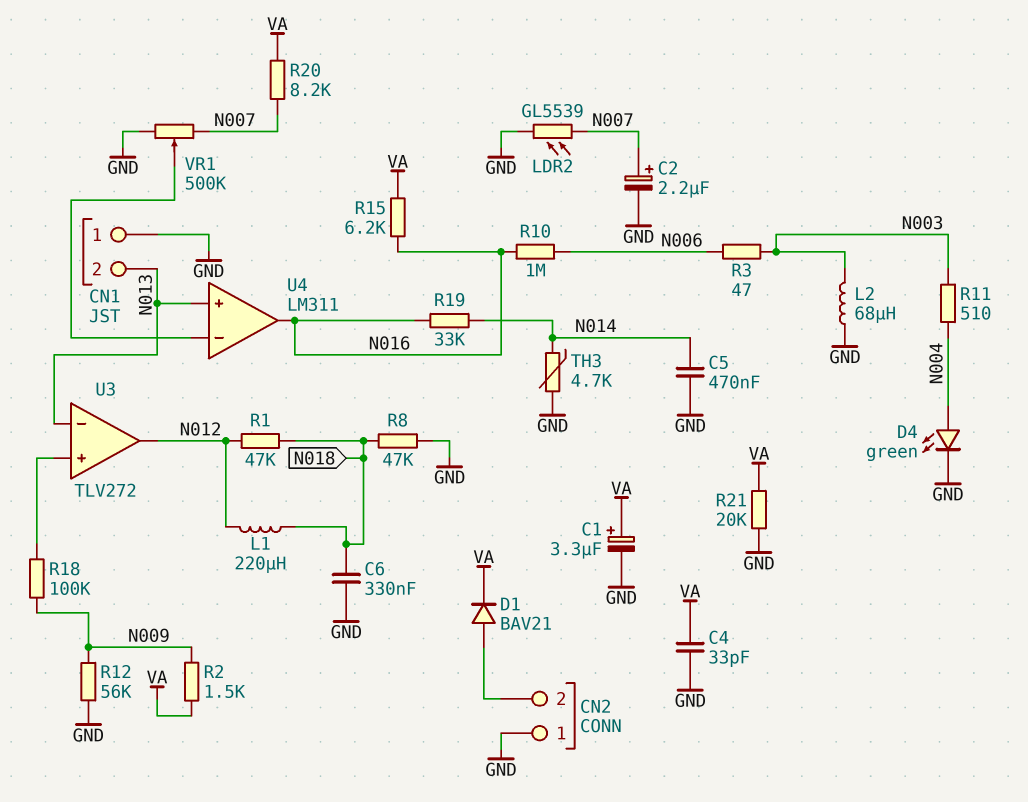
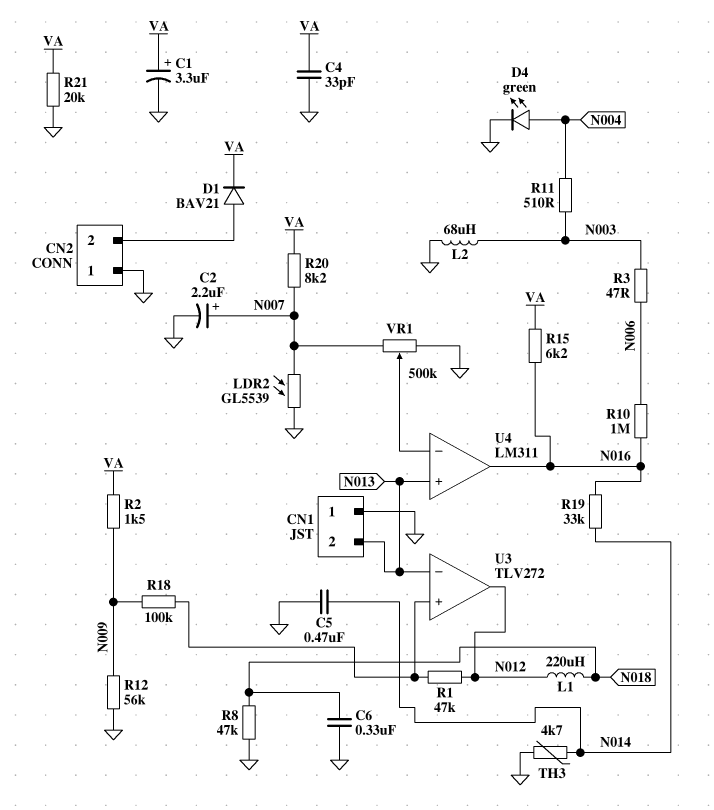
R1: 47k (N012, N018) -> 47k (N012, U3/in+)

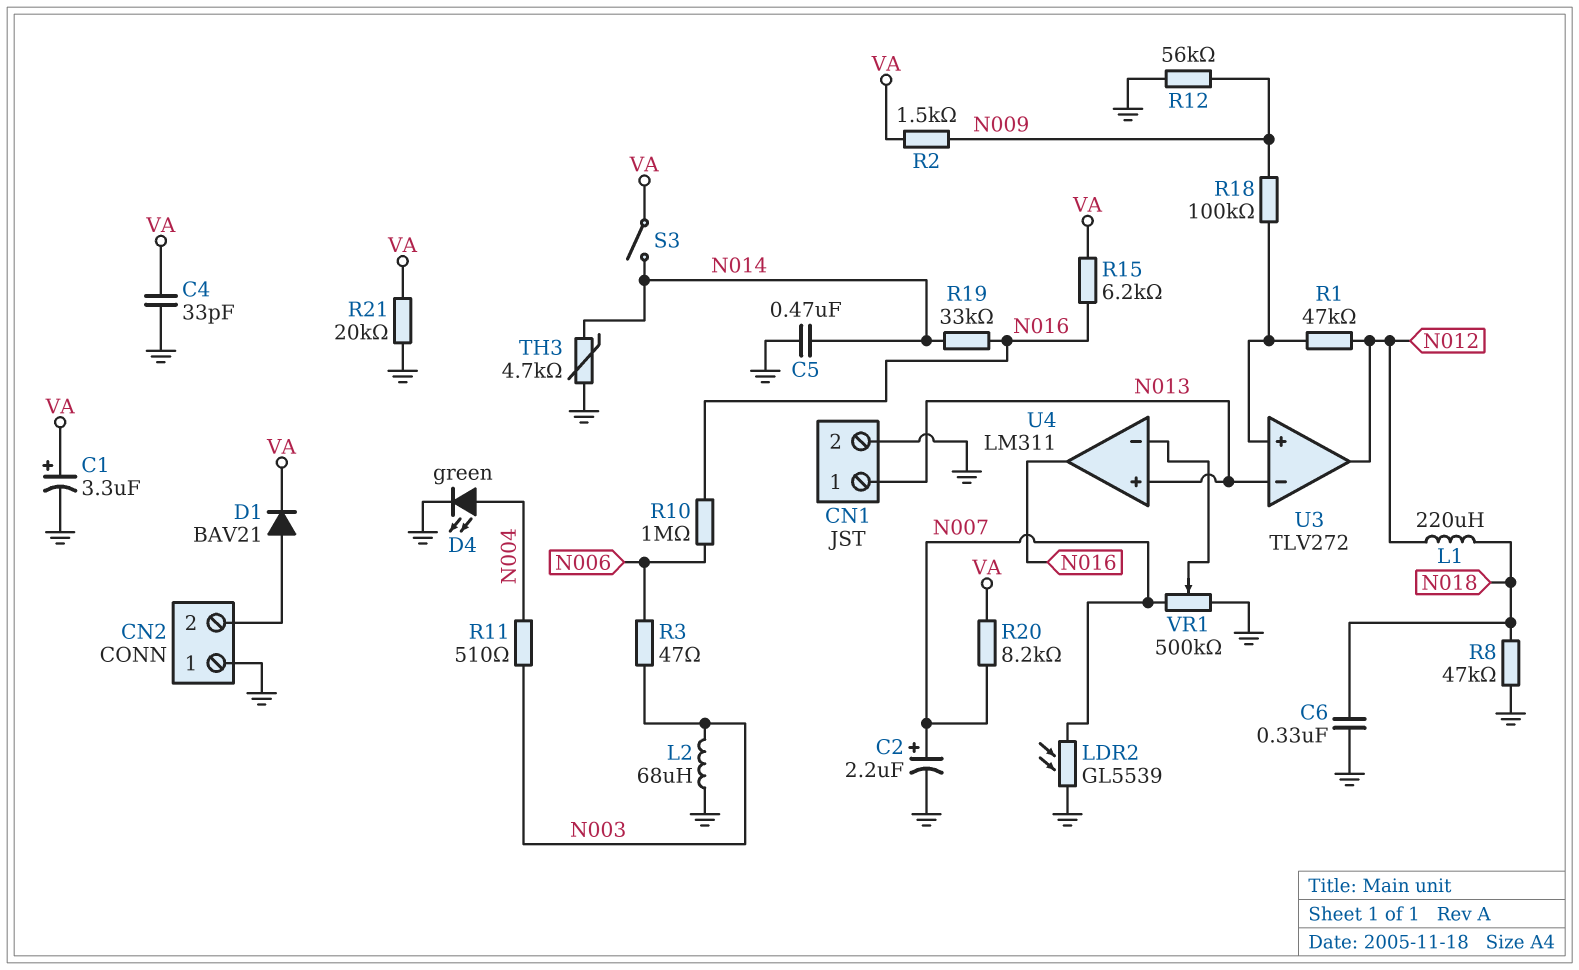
CN1 pin 1: GND -> N013
CN1 pin 2: N013 -> GND
S3: none -> switch (N014, VA)

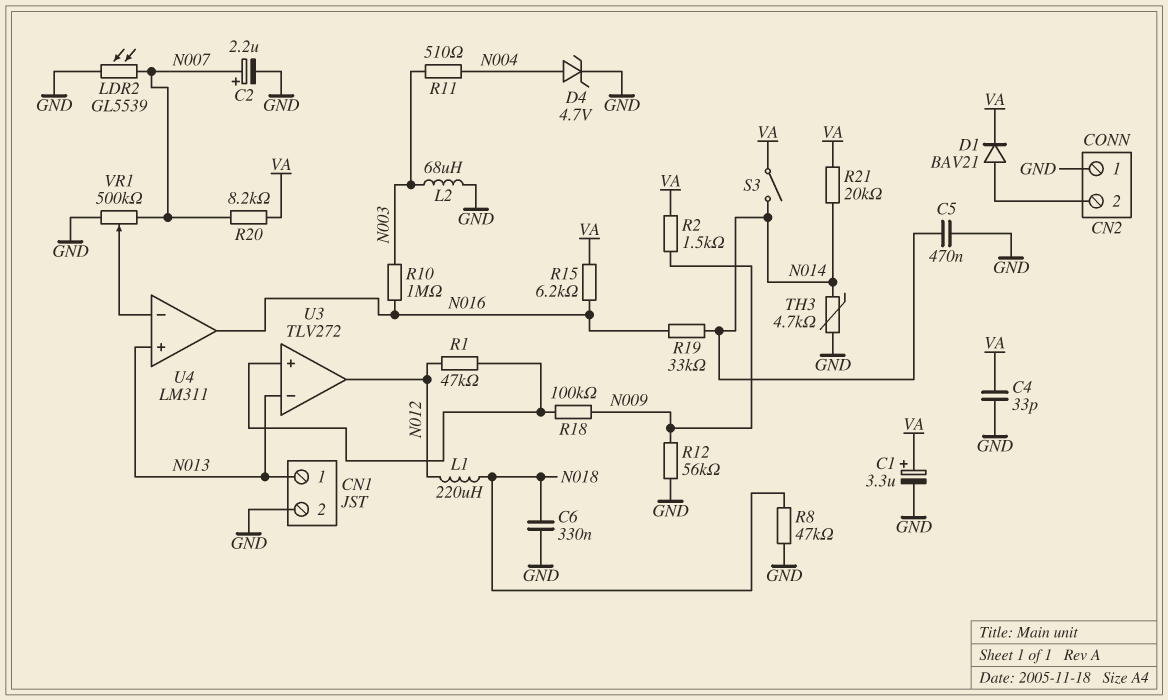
D4: LED green (A N004, K GND) -> zener 4.7V (A N004, K GND)
R3: 47 (N003, N006) -> none
R10: 1M (N006, N016) -> 1M (N003, N016)
R21: 20k (GND, VA) -> 20k (N014, VA)

